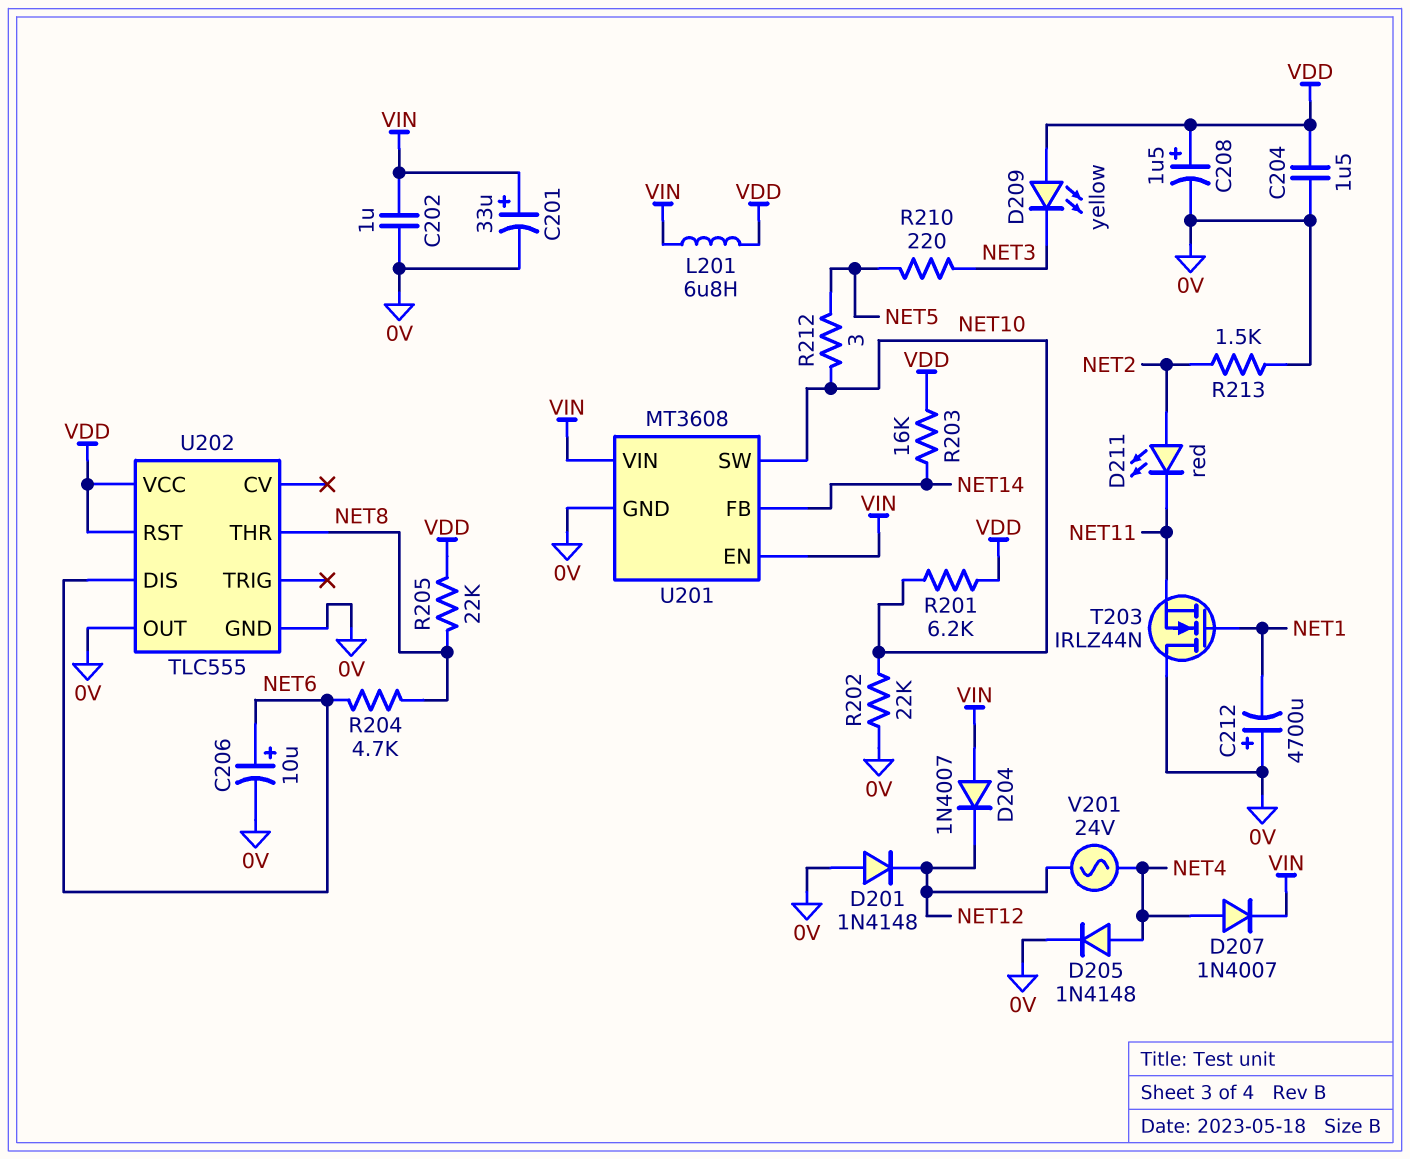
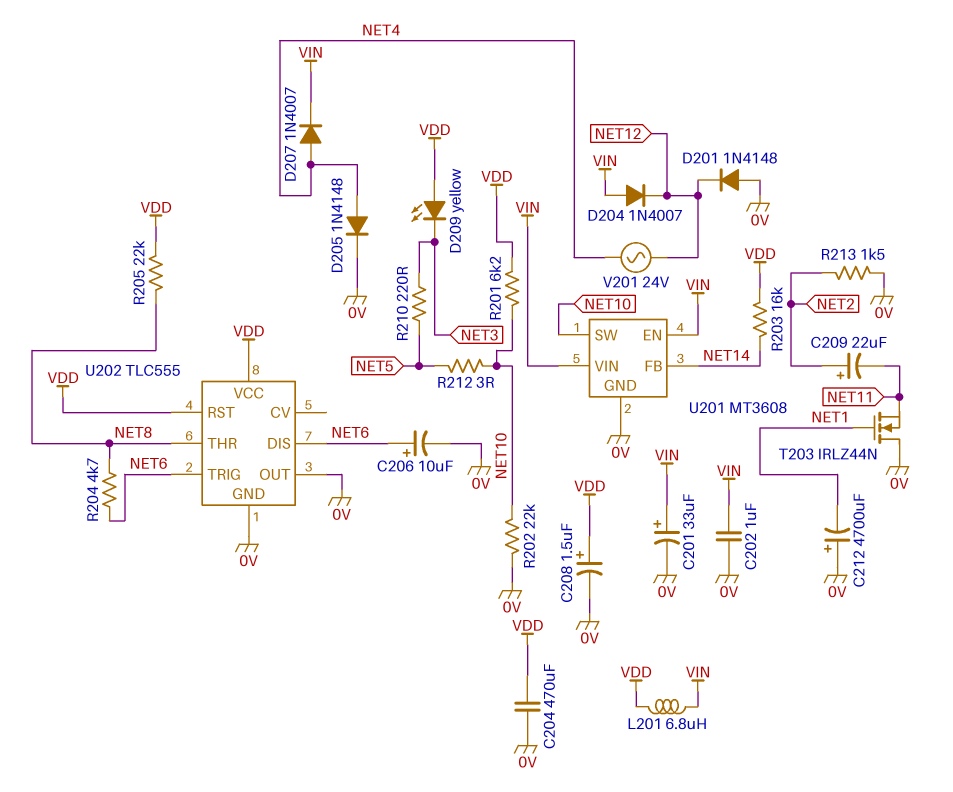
C204: 1.5uF (0V, VDD) -> 470uF (0V, VDD)
C209: none -> 22uF (plus NET2, minus NET11)
D211: LED red (A NET2, K NET11) -> none
U202 pin TRIG: none -> NET6

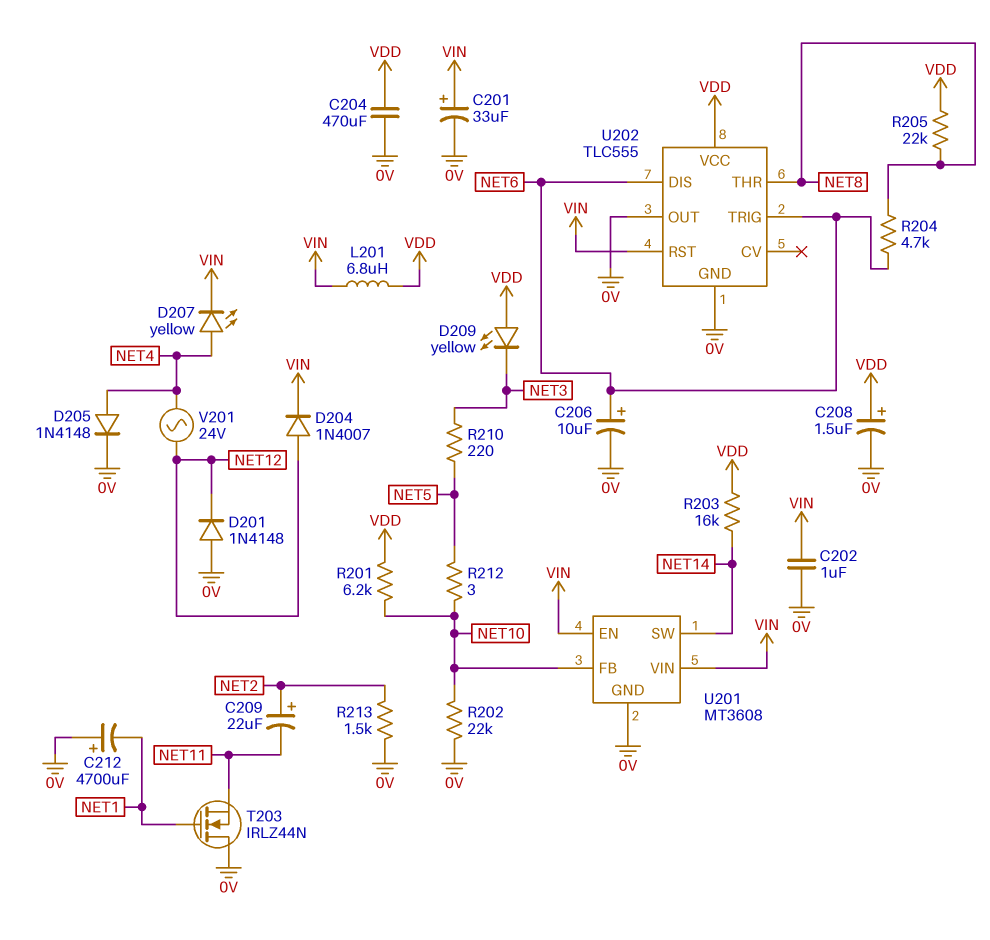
D204: diode 1N4007 (A VIN, K NET12) -> diode 1N4007 (A NET12, K VIN)
D207: diode 1N4007 (A NET4, K VIN) -> LED yellow (A NET4, K VIN)
U201 pin FB: NET14 -> NET10
U201 pin SW: NET10 -> NET14
U202 pin RST: VDD -> VIN

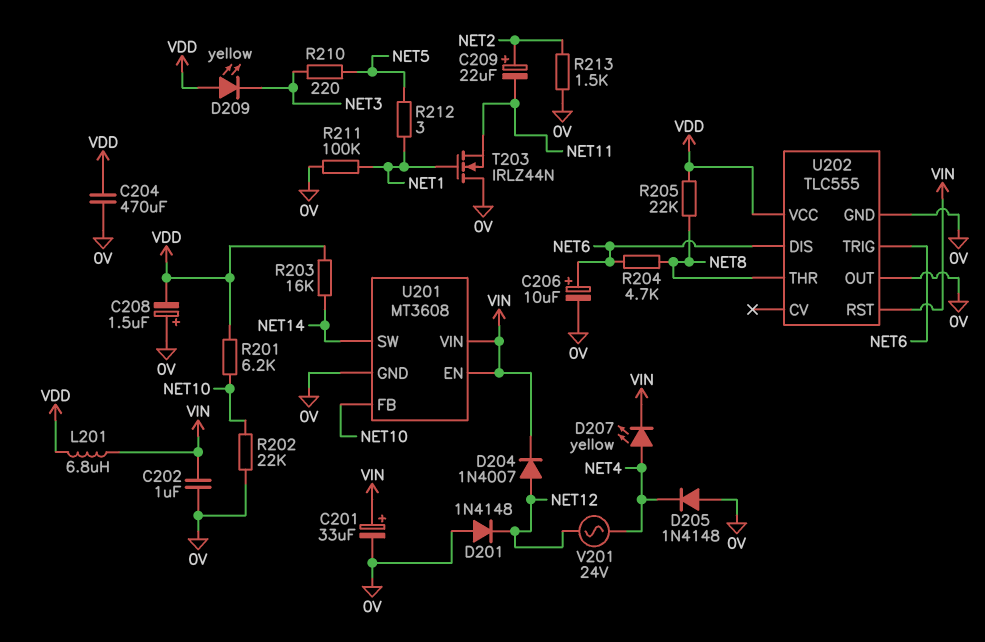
C208: 1.5uF (plus VDD, minus 0V) -> 1.5uF (plus 0V, minus VDD)
C212: 4700uF (plus 0V, minus NET1) -> none
D205: diode 1N4148 (A NET4, K 0V) -> diode 1N4148 (A 0V, K NET4)
R211: none -> 100k (0V, NET1)
R212: 3 (NET5, NET10) -> 3 (NET1, NET5)

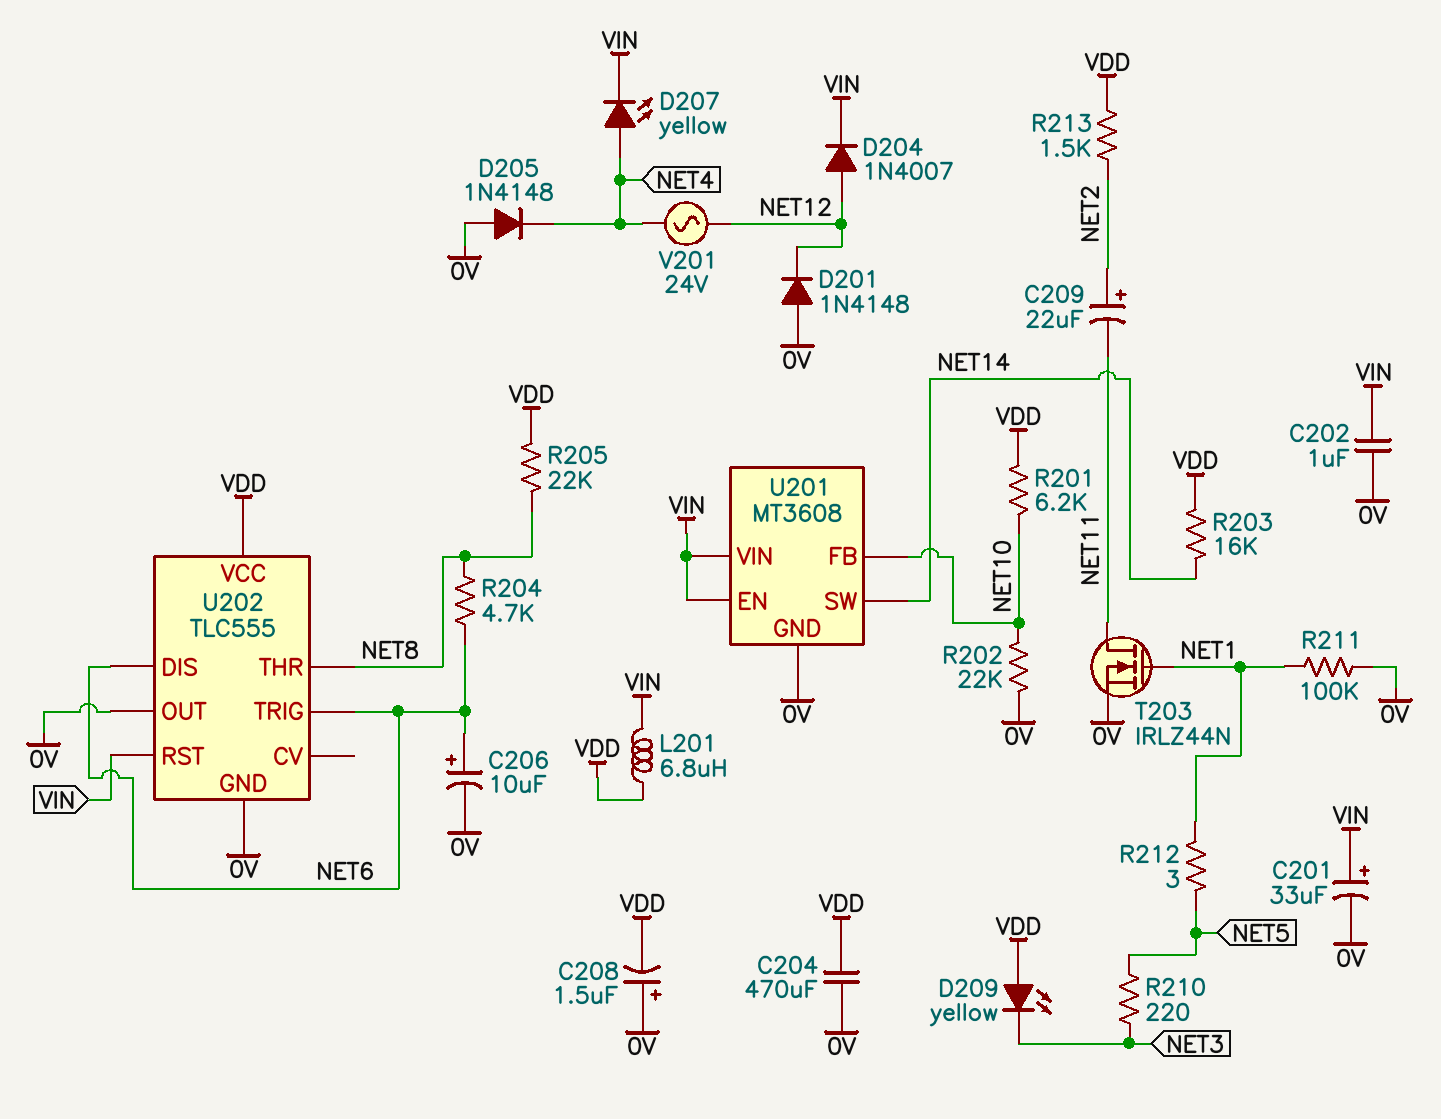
R213: 1.5k (0V, NET2) -> 1.5k (NET2, VDD)
T203: NMOS IRLZ44N (G NET1, D 0V, S NET11) -> NMOS IRLZ44N (G NET1, D NET11, S 0V)

